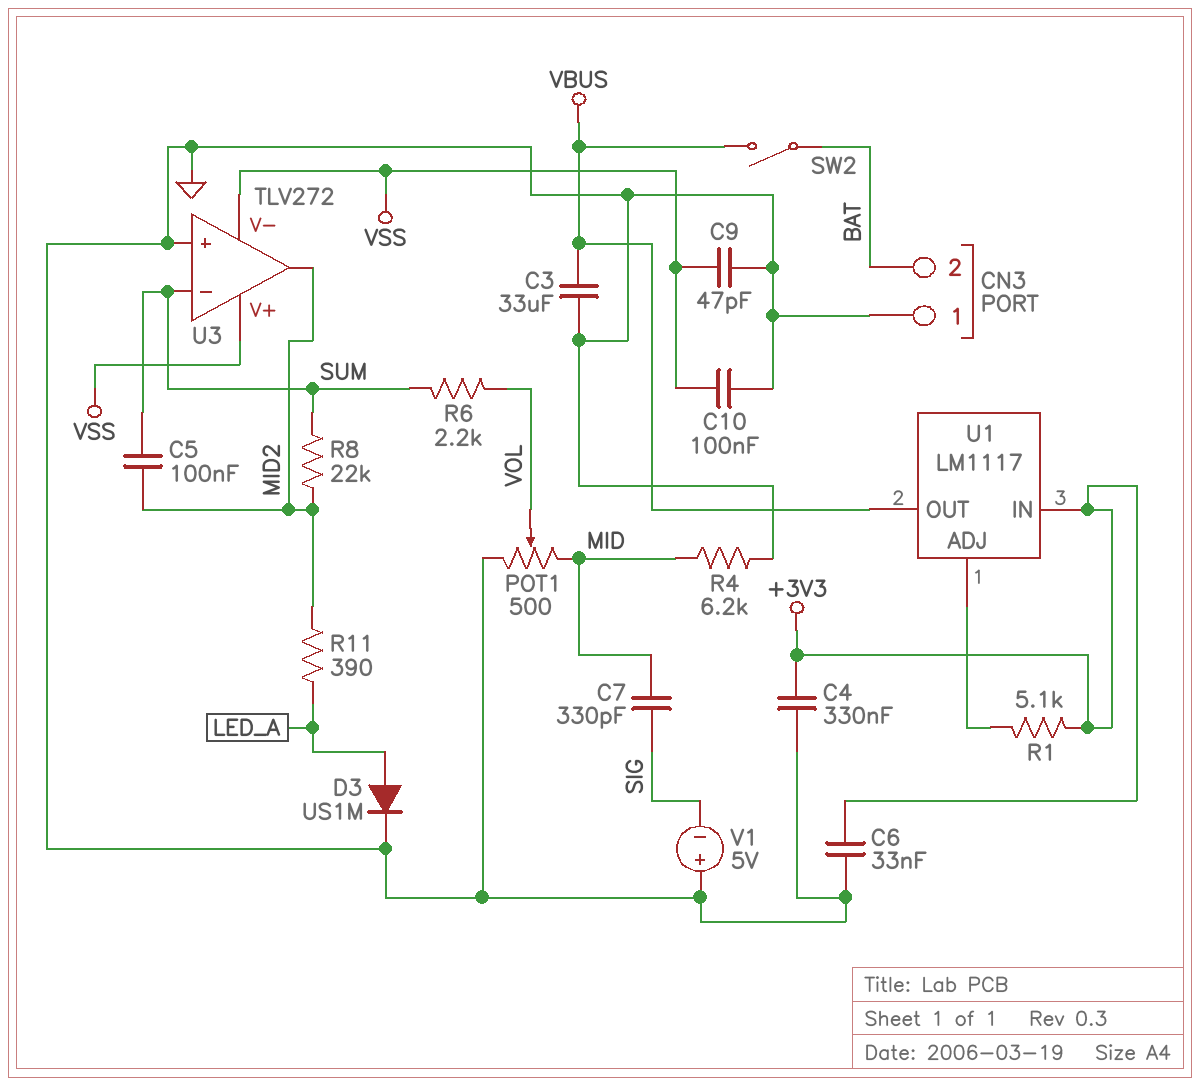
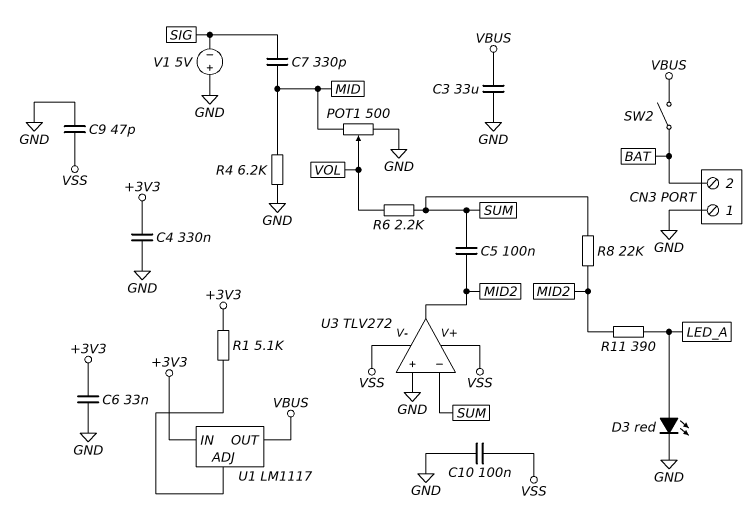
D3: diode US1M (A LED_A, K GND) -> LED red (A LED_A, K GND)

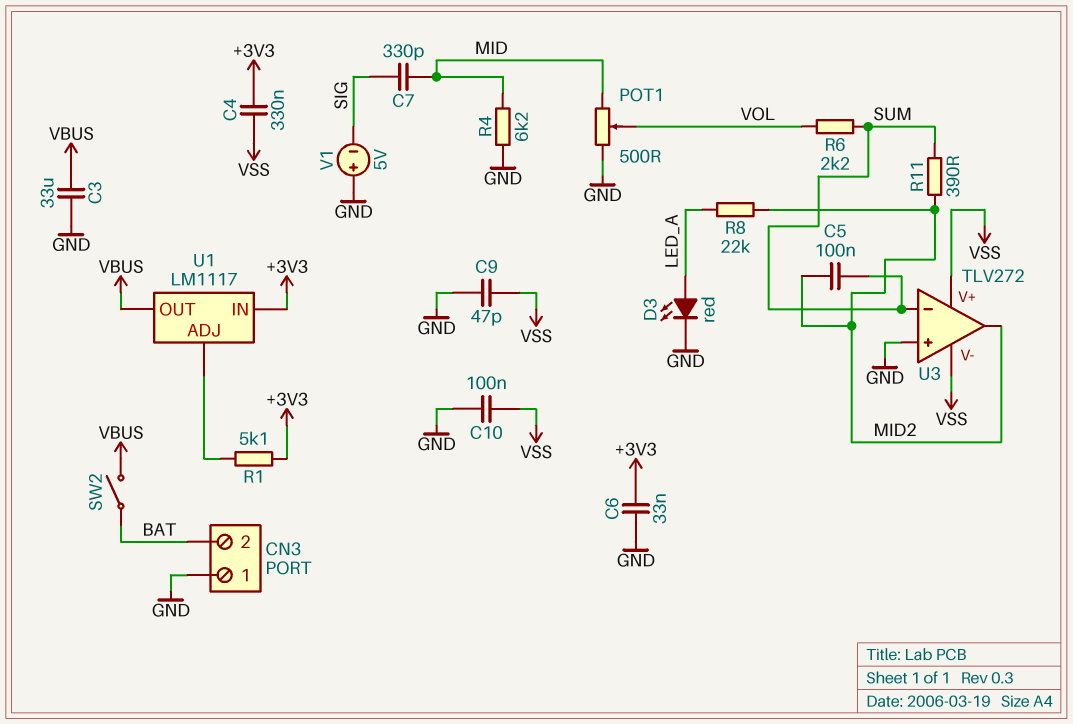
C4: 330nF (+3V3, GND) -> 330nF (+3V3, VSS)
R8: 22k (MID2, SUM) -> 22k (LED_A, MID2)
R11: 390 (LED_A, MID2) -> 390 (MID2, SUM)

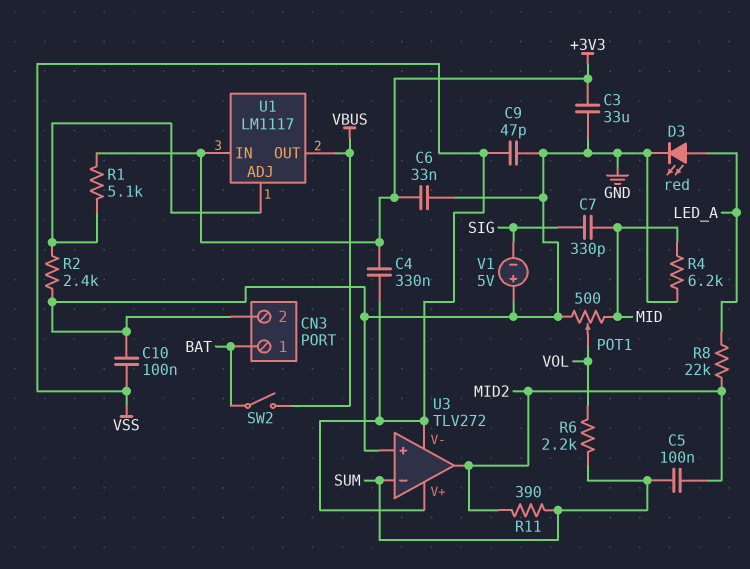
C3: 33uF (GND, VBUS) -> 33uF (+3V3, GND)
CN3 pin 1: GND -> BAT
CN3 pin 2: BAT -> GND
R2: none -> 2.4k (GND, U1/ADJ)

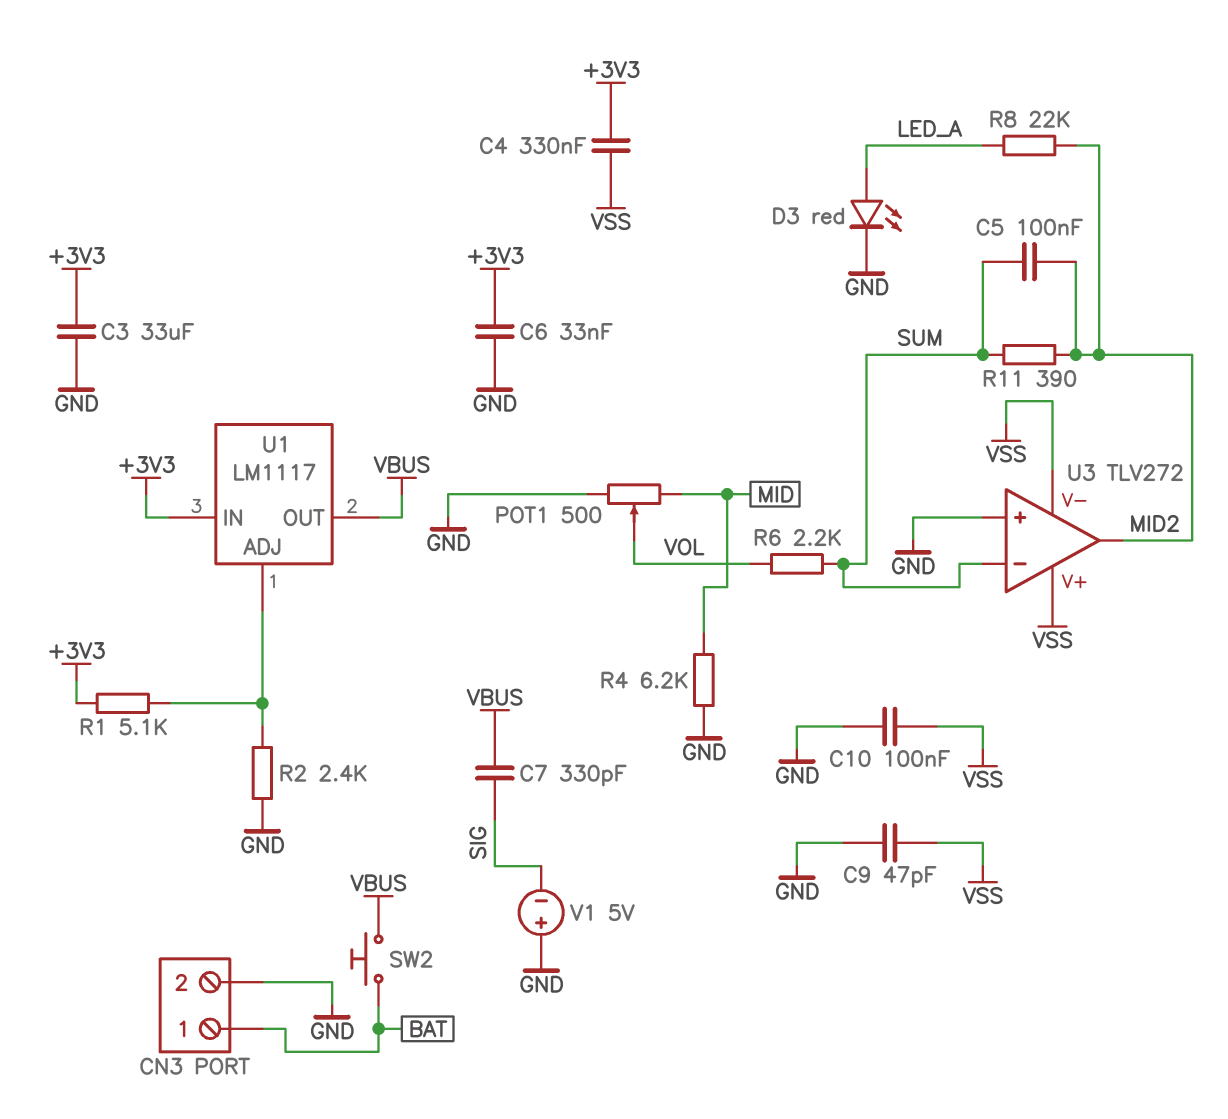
C7: 330pF (MID, SIG) -> 330pF (SIG, VBUS)
SW2: switch (BAT, VBUS) -> button (BAT, VBUS)

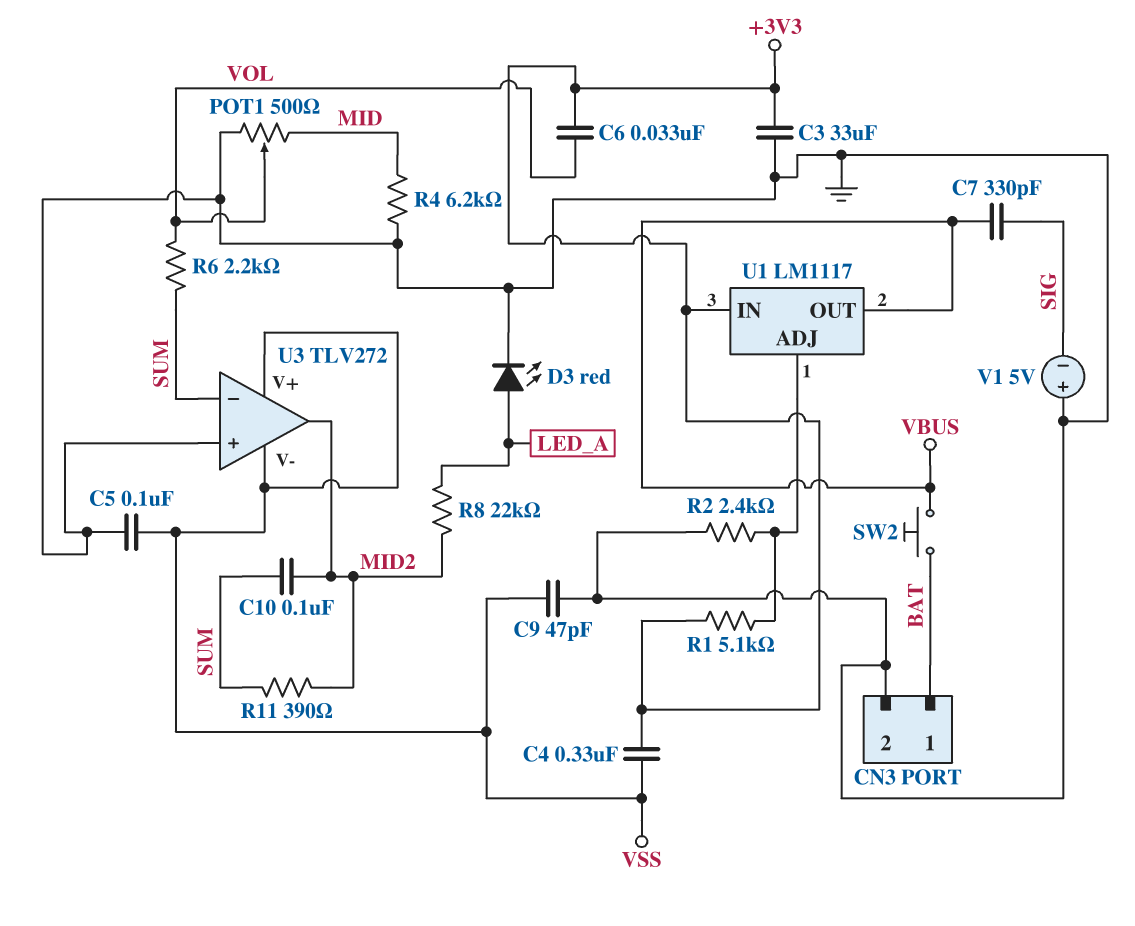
C5: 100nF (MID2, SUM) -> 100nF (GND, VSS)
C6: 33nF (+3V3, GND) -> 33nF (+3V3, VOL)
C10: 100nF (GND, VSS) -> 100nF (MID2, SUM)

